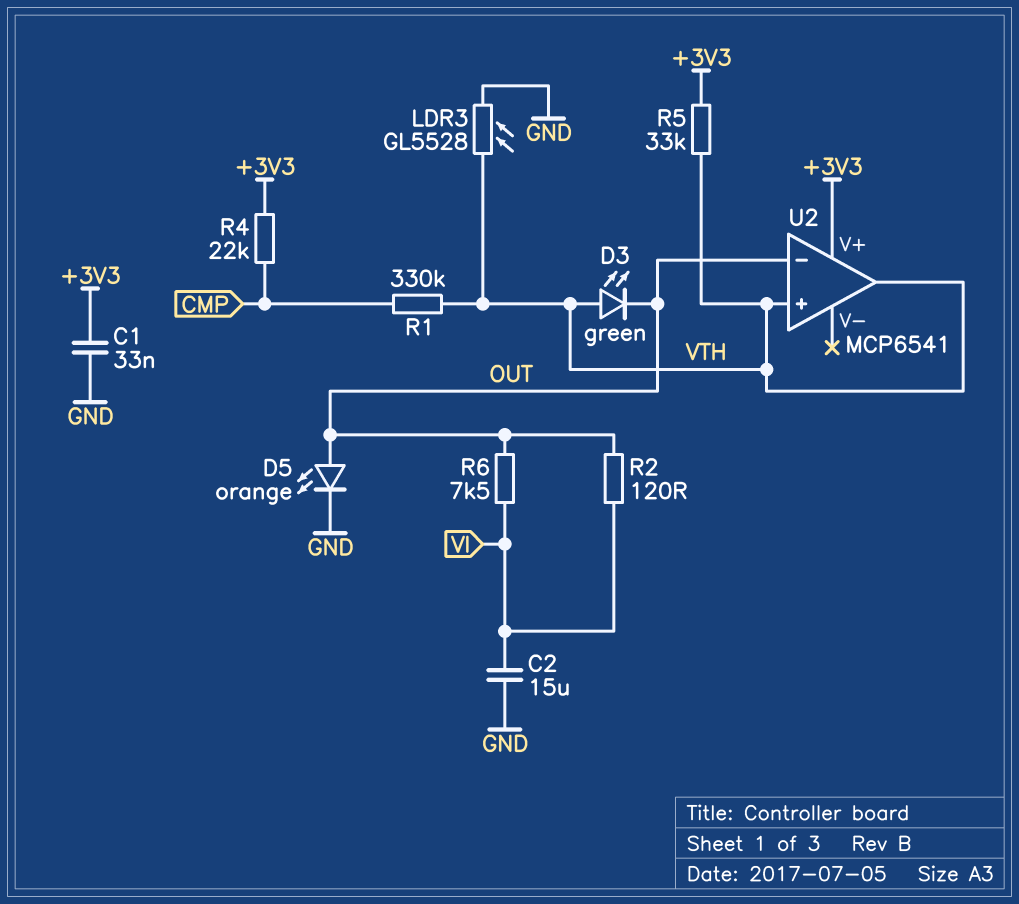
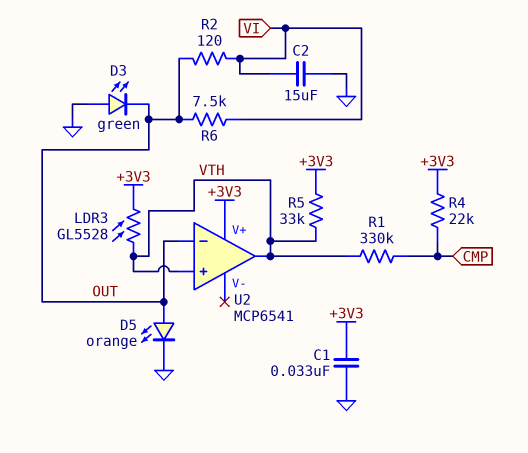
D3: LED green (A VTH, K OUT) -> LED green (A GND, K OUT)
LDR3: GL5528 (GND, VTH) -> GL5528 (+3V3, VTH)

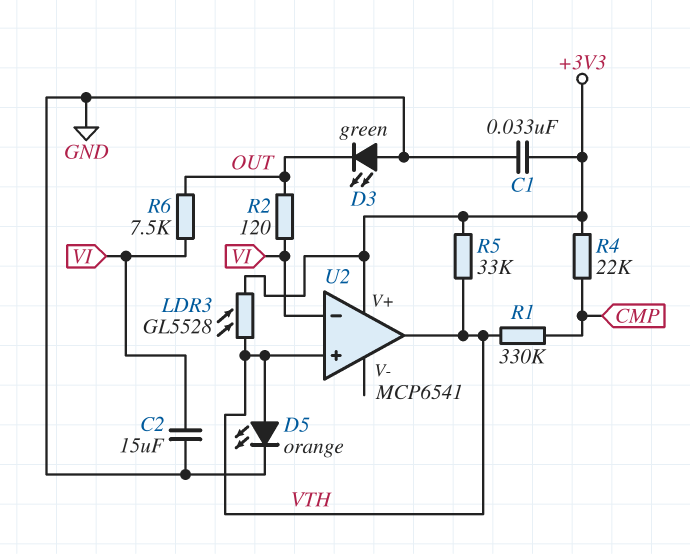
D5: LED orange (A OUT, K GND) -> LED orange (A VTH, K GND)
U2 pin in-: OUT -> VI

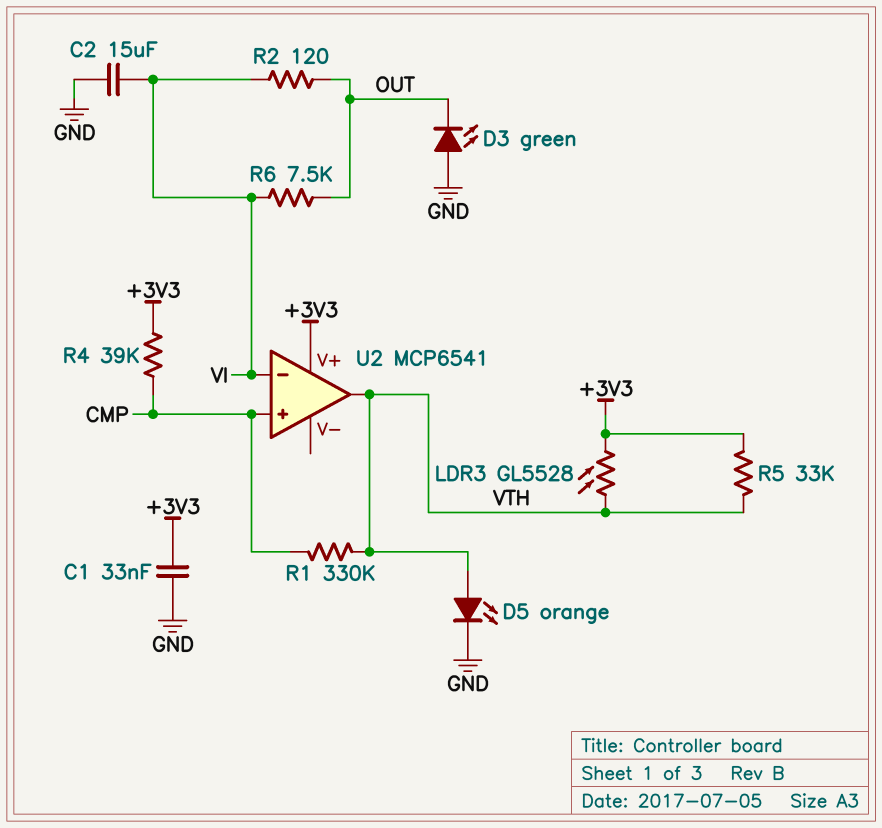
R4: 22k (+3V3, CMP) -> 39k (+3V3, CMP)
U2 pin in+: VTH -> CMP

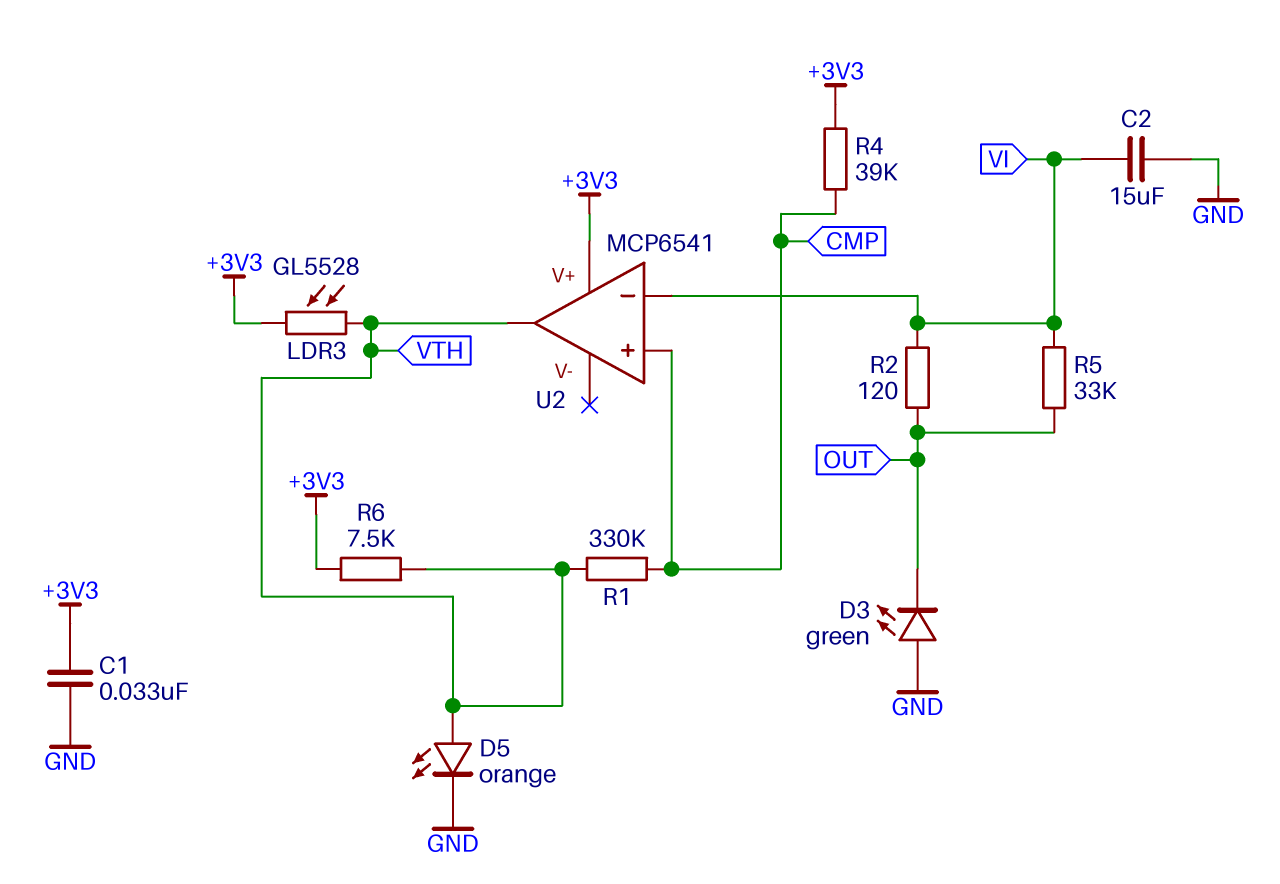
R5: 33k (+3V3, VTH) -> 33k (OUT, VI)
R6: 7.5k (OUT, VI) -> 7.5k (+3V3, VTH)

